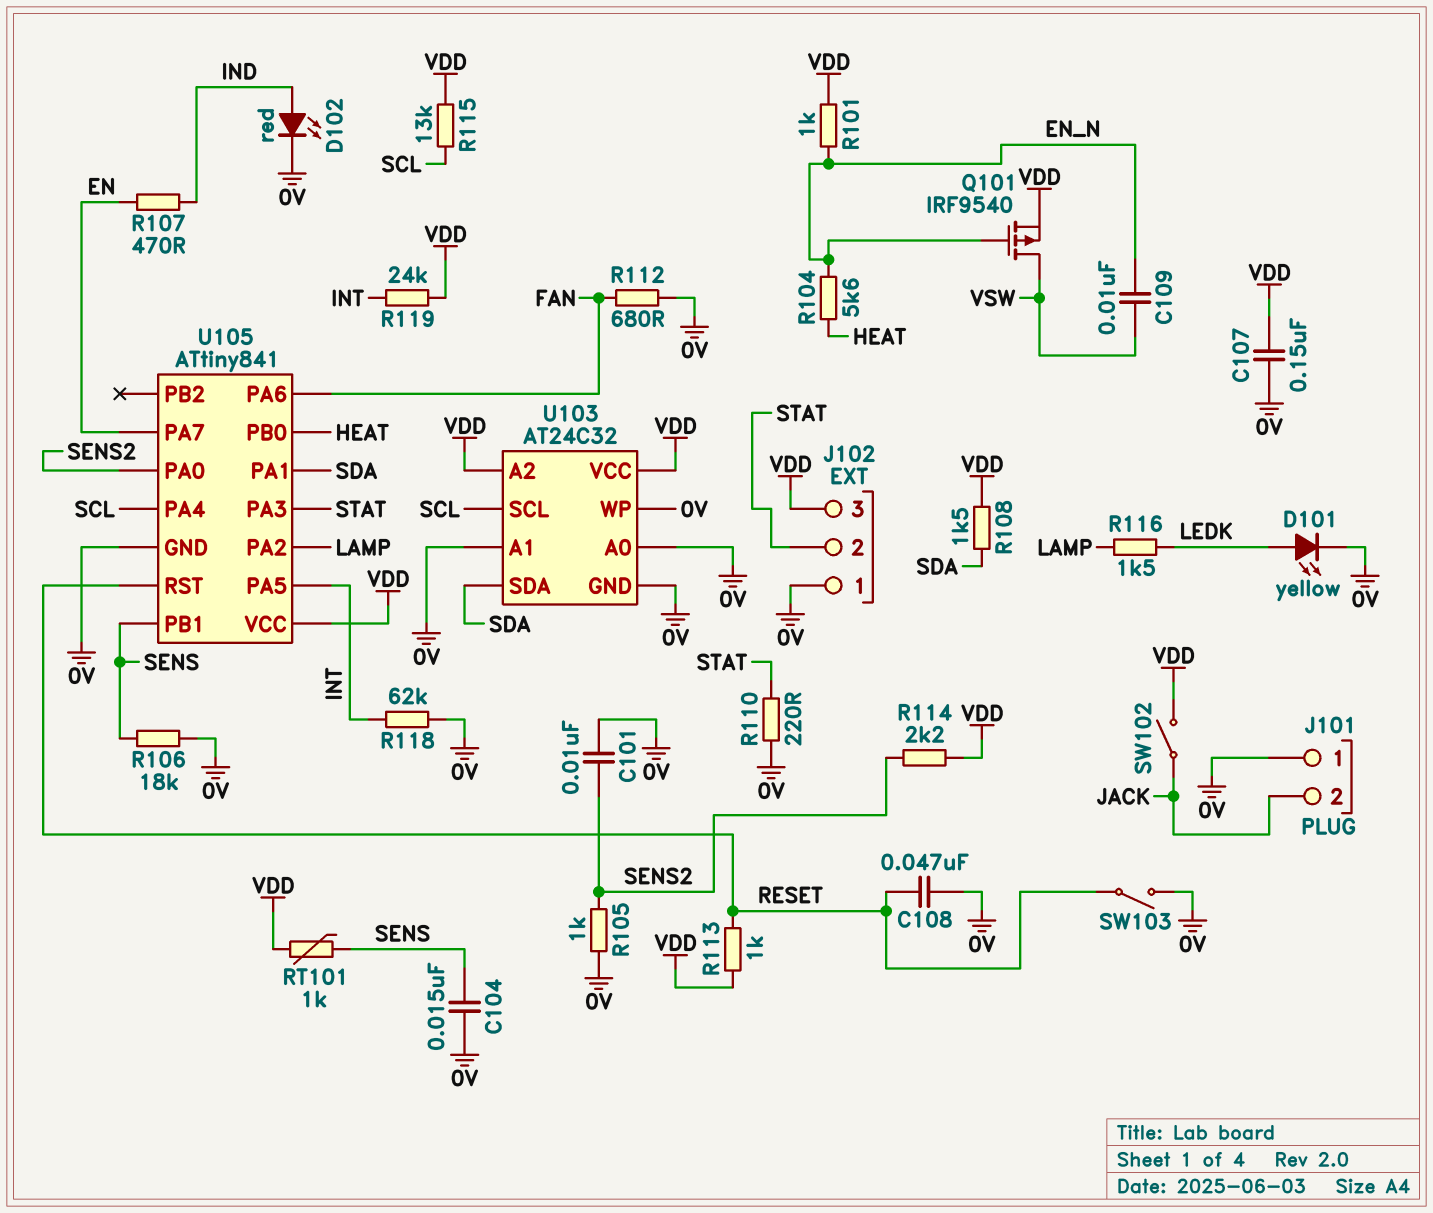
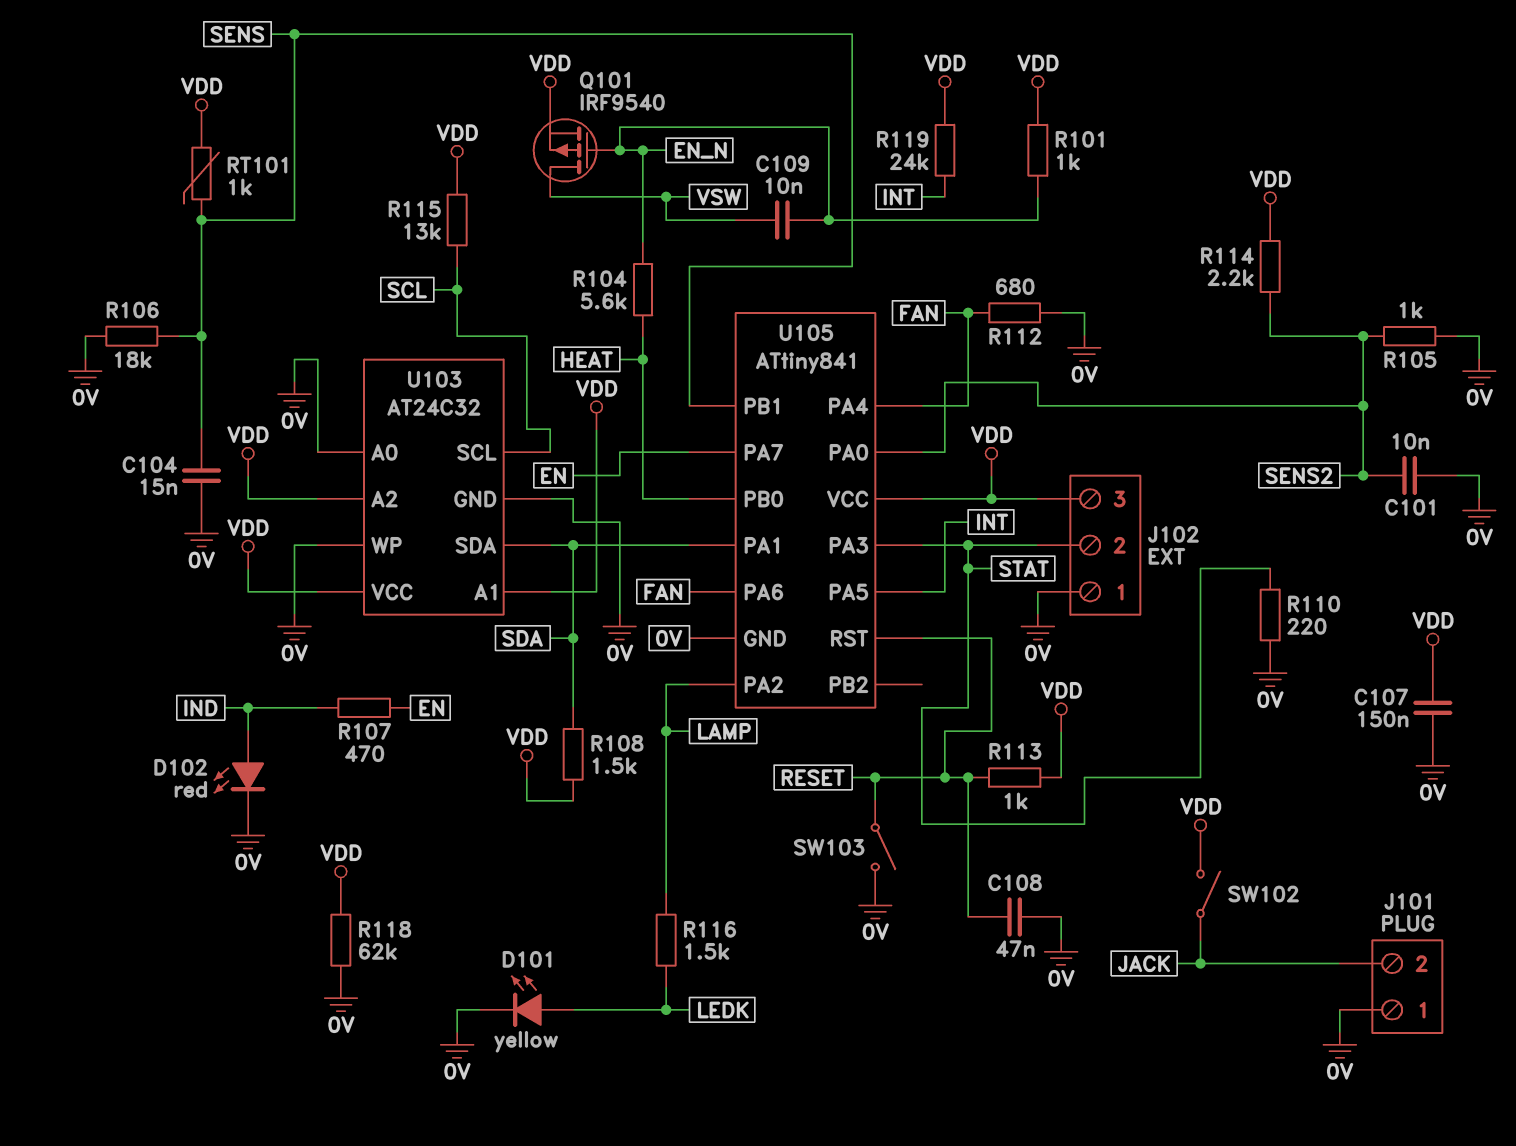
R118: 62k (0V, INT) -> 62k (0V, VDD)
U103 pin A1: 0V -> VDD
U105 pin PA4: SCL -> FAN

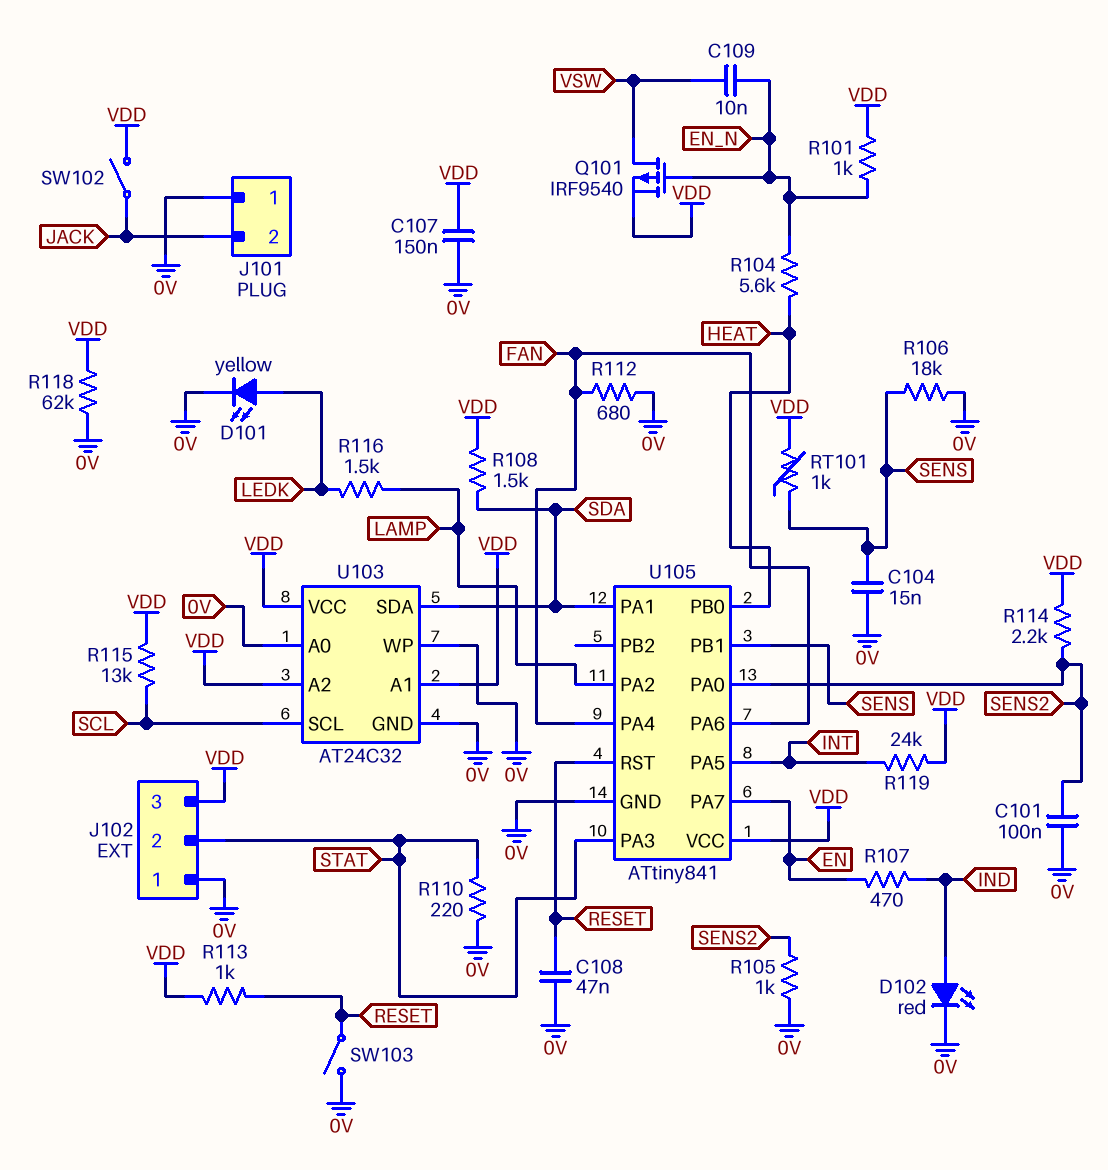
C101: 10nF (0V, SENS2) -> 100nF (0V, SENS2)

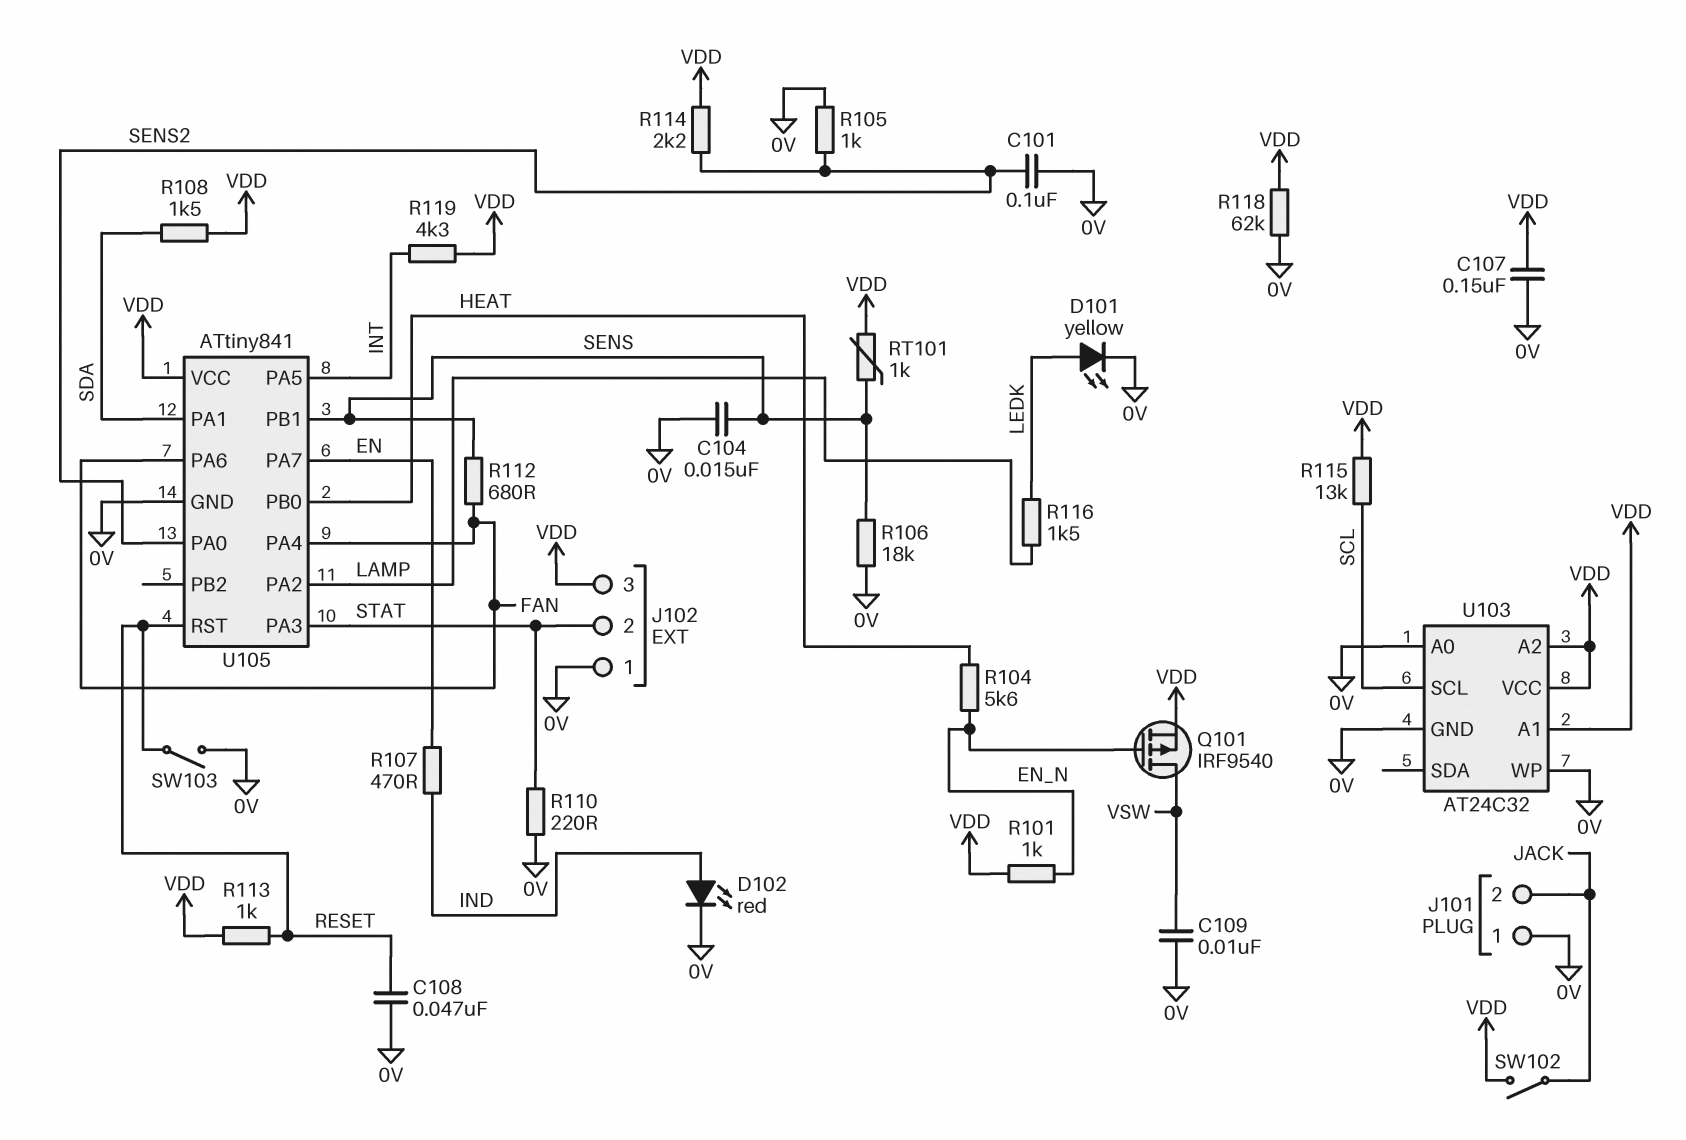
C109: 10nF (EN_N, VSW) -> 10nF (0V, VSW)
R112: 680 (0V, FAN) -> 680 (FAN, SENS)
R119: 24k (INT, VDD) -> 4.3k (INT, VDD)
U103 pin SDA: SDA -> none

